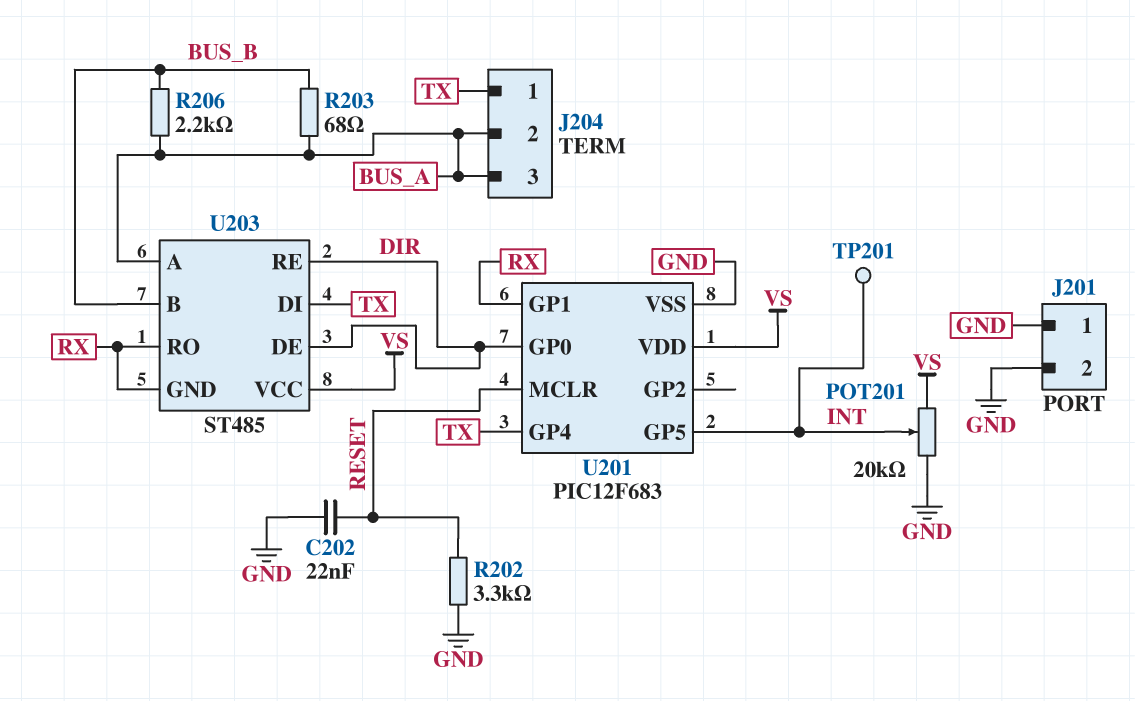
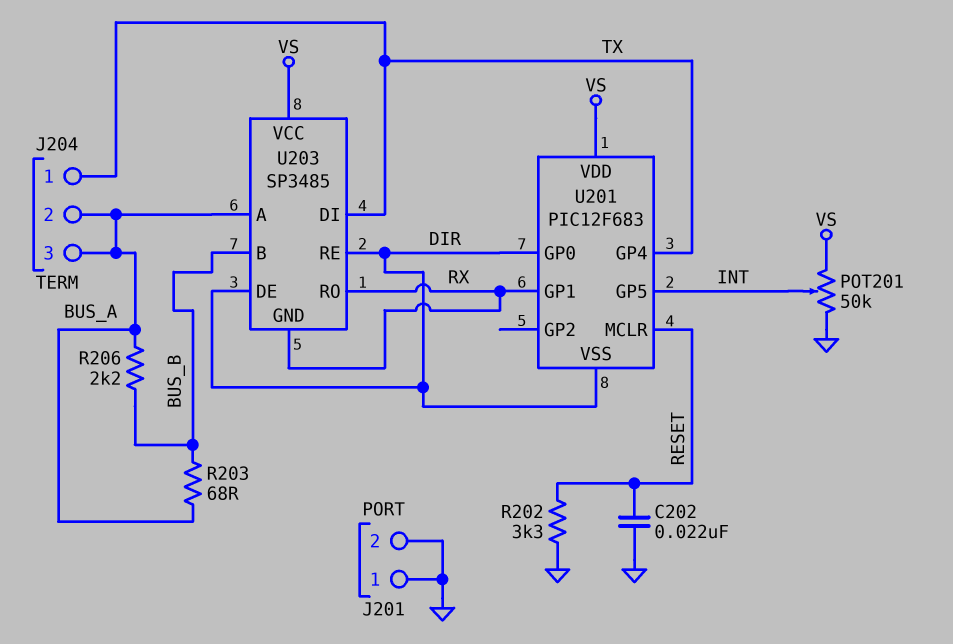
POT201: 20k (GND, VS, wiper INT) -> 50k (GND, VS, wiper INT)
TP201: test point (INT) -> none
U201 pin VSS: GND -> DIR
U203: ST485 -> SP3485

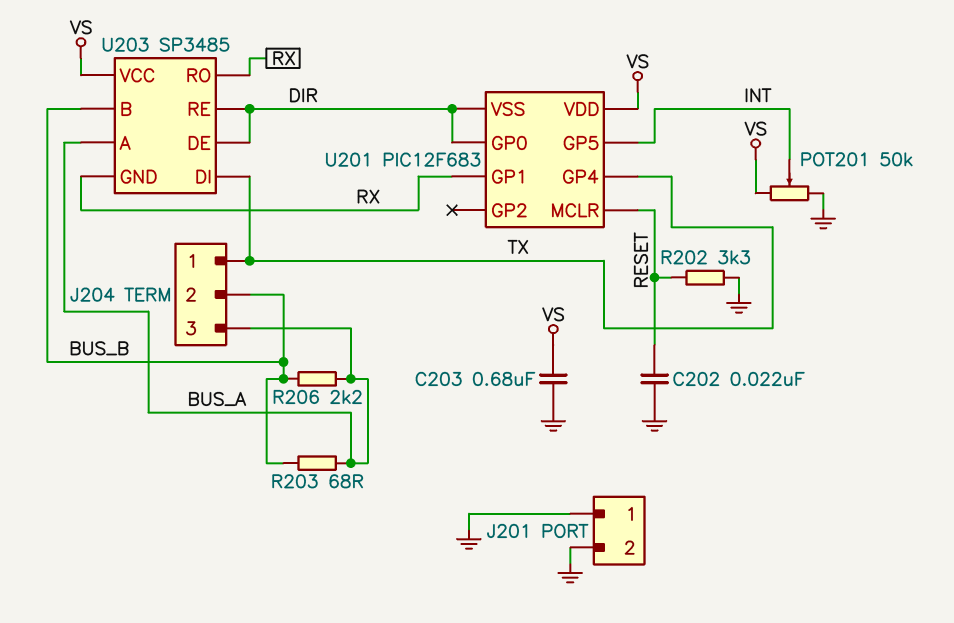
C203: none -> 680nF (GND, VS)
J204 pin 2: BUS_A -> BUS_B

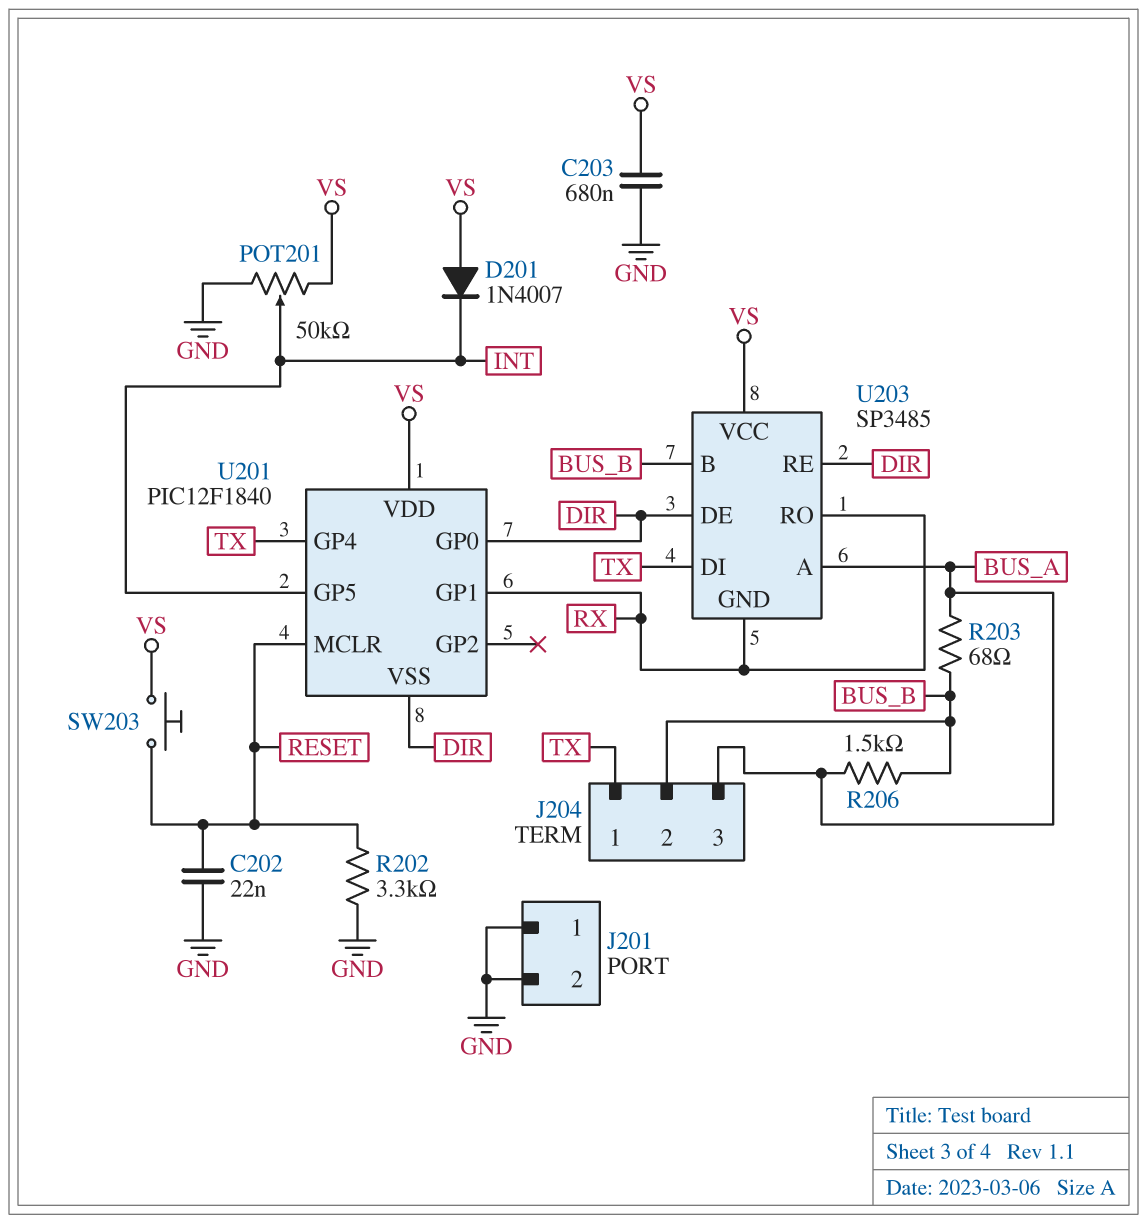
D201: none -> diode 1N4007 (A VS, K INT)
R206: 2.2k (BUS_A, BUS_B) -> 1.5k (BUS_A, BUS_B)
SW203: none -> button (RESET, VS)
U201: PIC12F683 -> PIC12F1840

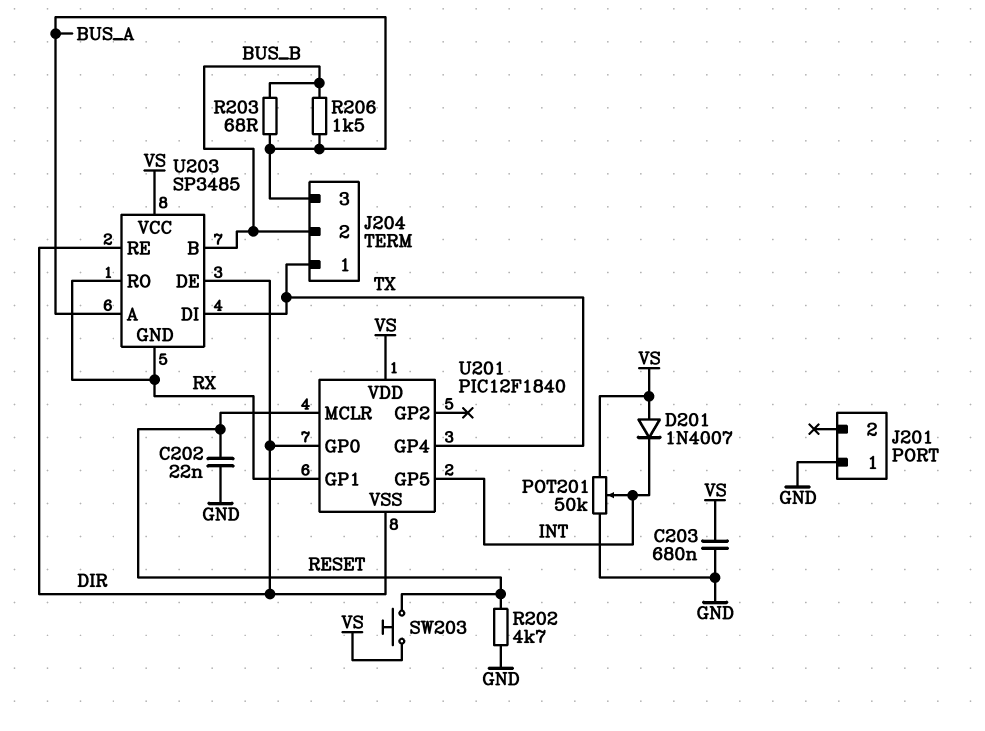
J201 pin 2: GND -> none
R202: 3.3k (GND, RESET) -> 4.7k (GND, RESET)

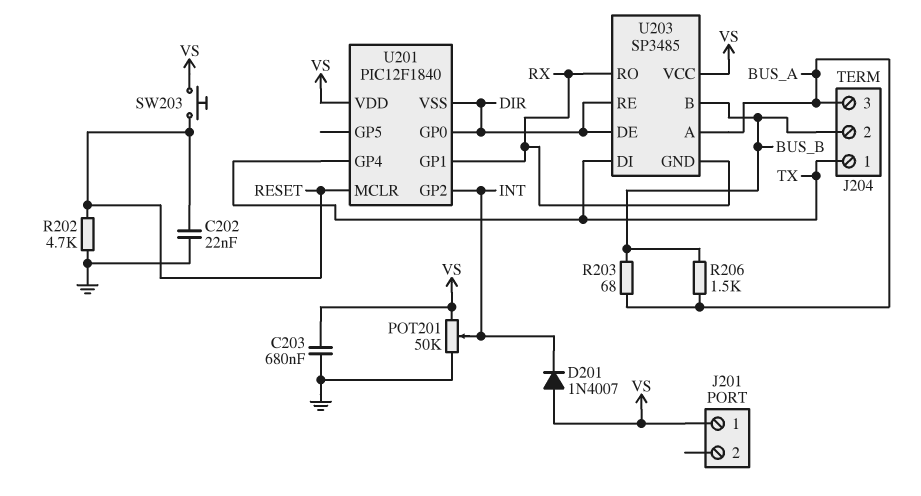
J201 pin 1: GND -> VS
U201 pin GP2: none -> INT
U201 pin GP5: INT -> none

